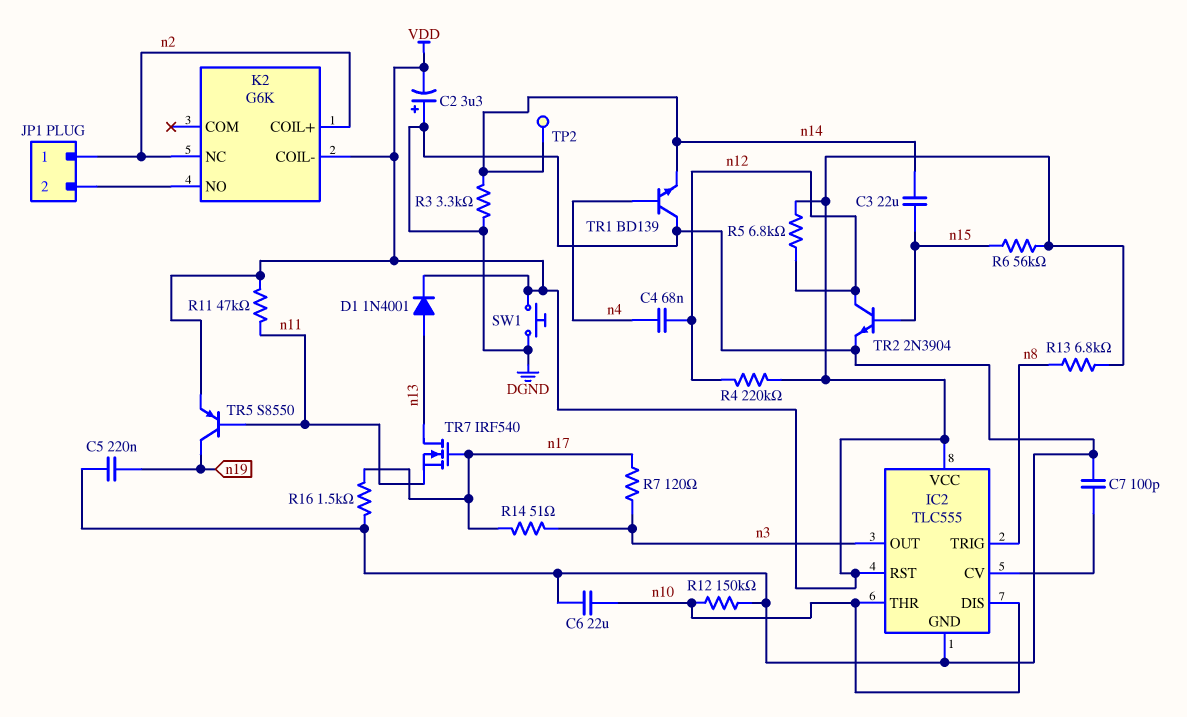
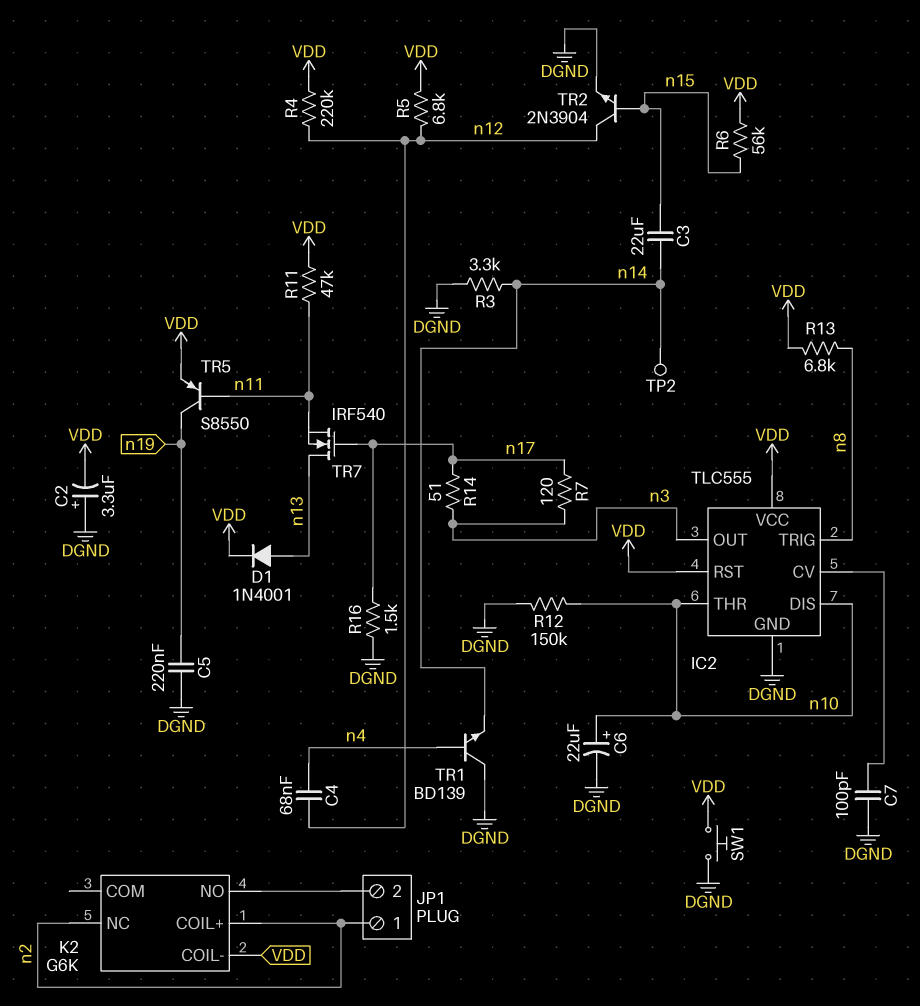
C6: 22uF (DGND, n10) -> 22uF (plus n10, minus DGND)

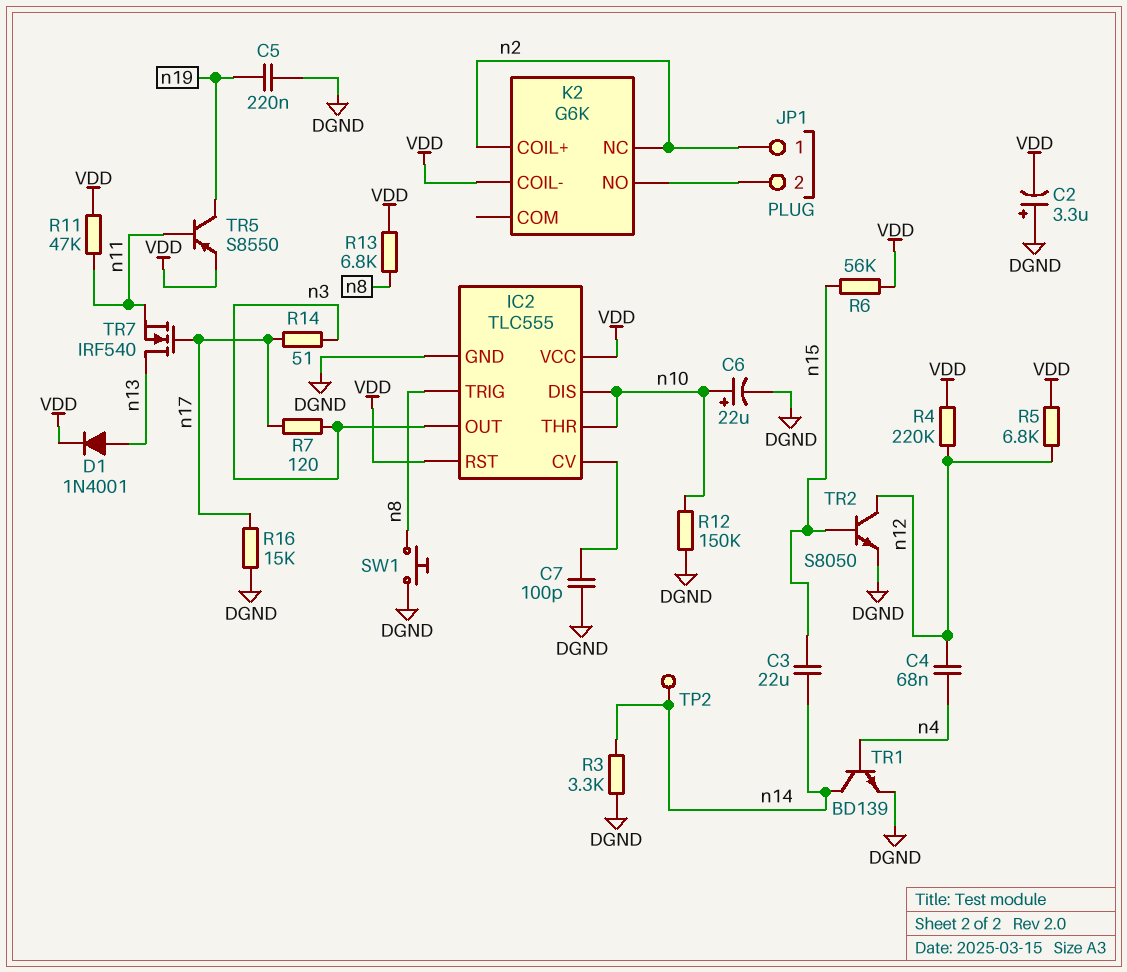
R16: 1.5k (DGND, n17) -> 15k (DGND, n17)
SW1: button (DGND, VDD) -> button (DGND, n8)
TR1: NPN BD139 (B n4, C DGND, E n14) -> NPN BD139 (B n4, C n14, E DGND)
TR2: NPN 2N3904 (B n15, C n12, E DGND) -> NPN S8050 (B n15, C n12, E DGND)

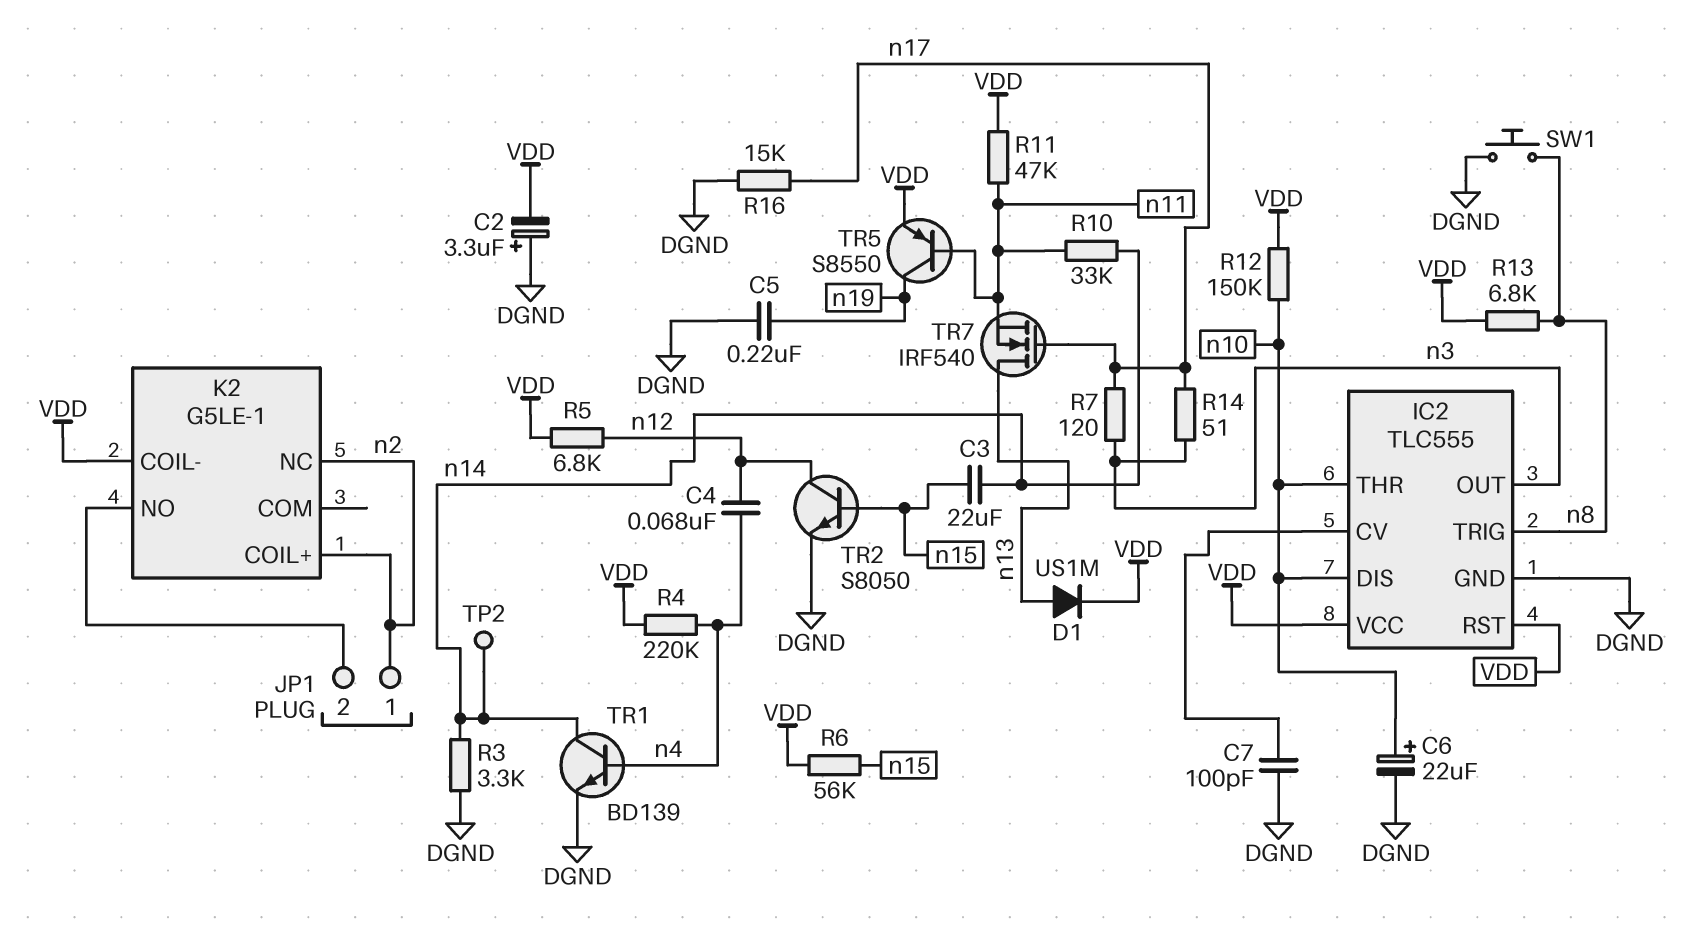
D1: diode 1N4001 (A n13, K VDD) -> diode US1M (A n13, K VDD)
K2: G6K -> G5LE-1
R4: 220k (VDD, n12) -> 220k (VDD, n4)
R10: none -> 33k (n11, n14)
R12: 150k (DGND, n10) -> 150k (VDD, n10)

